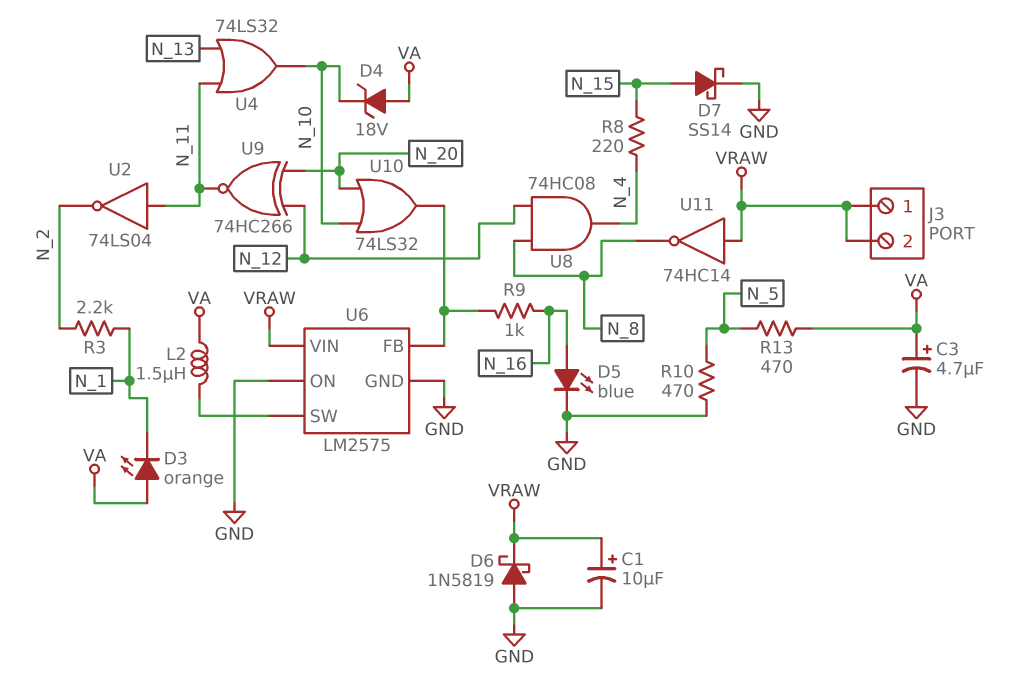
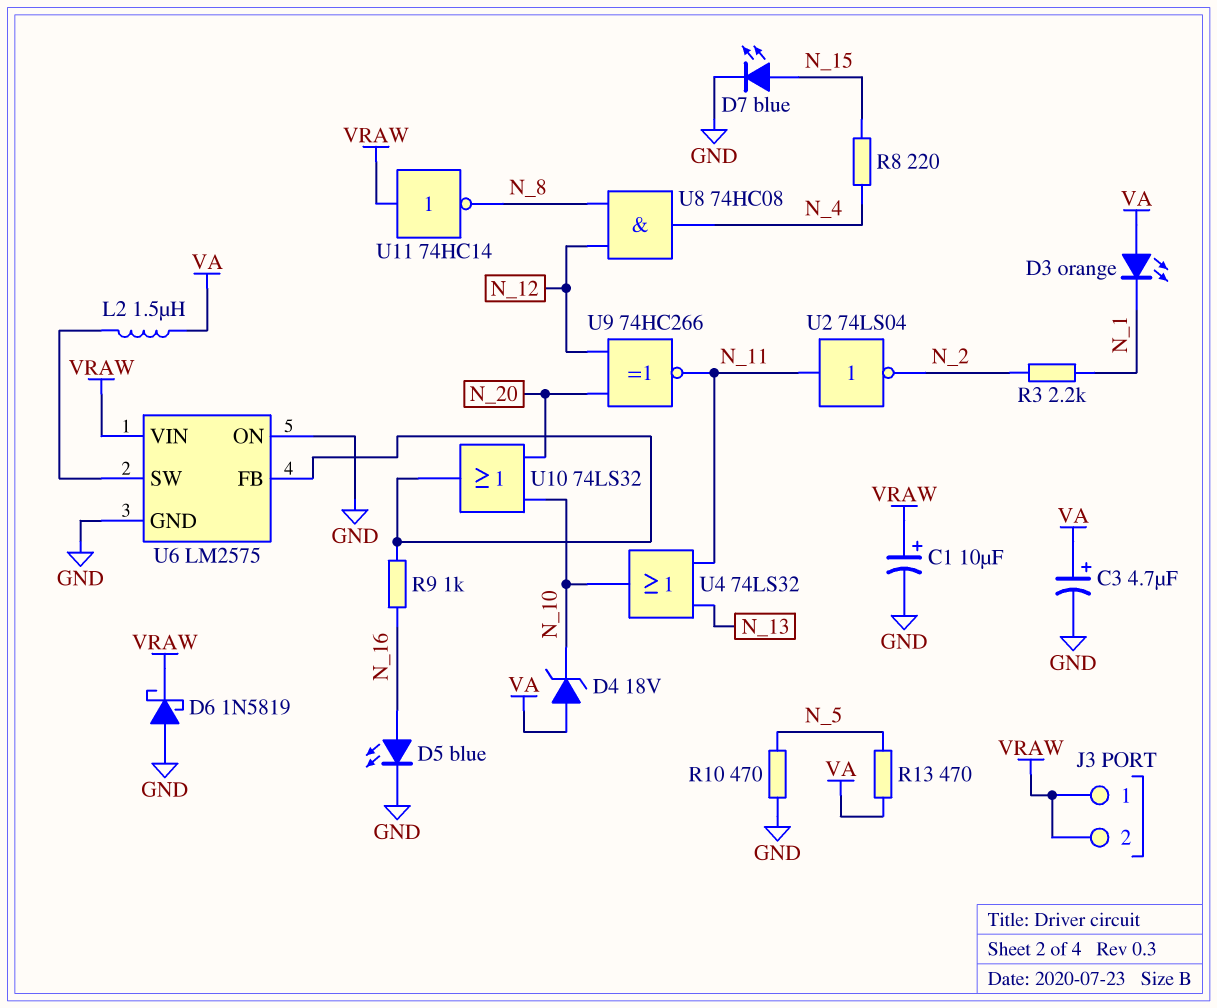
D7: schottky SS14 (A N_15, K GND) -> LED blue (A N_15, K GND)

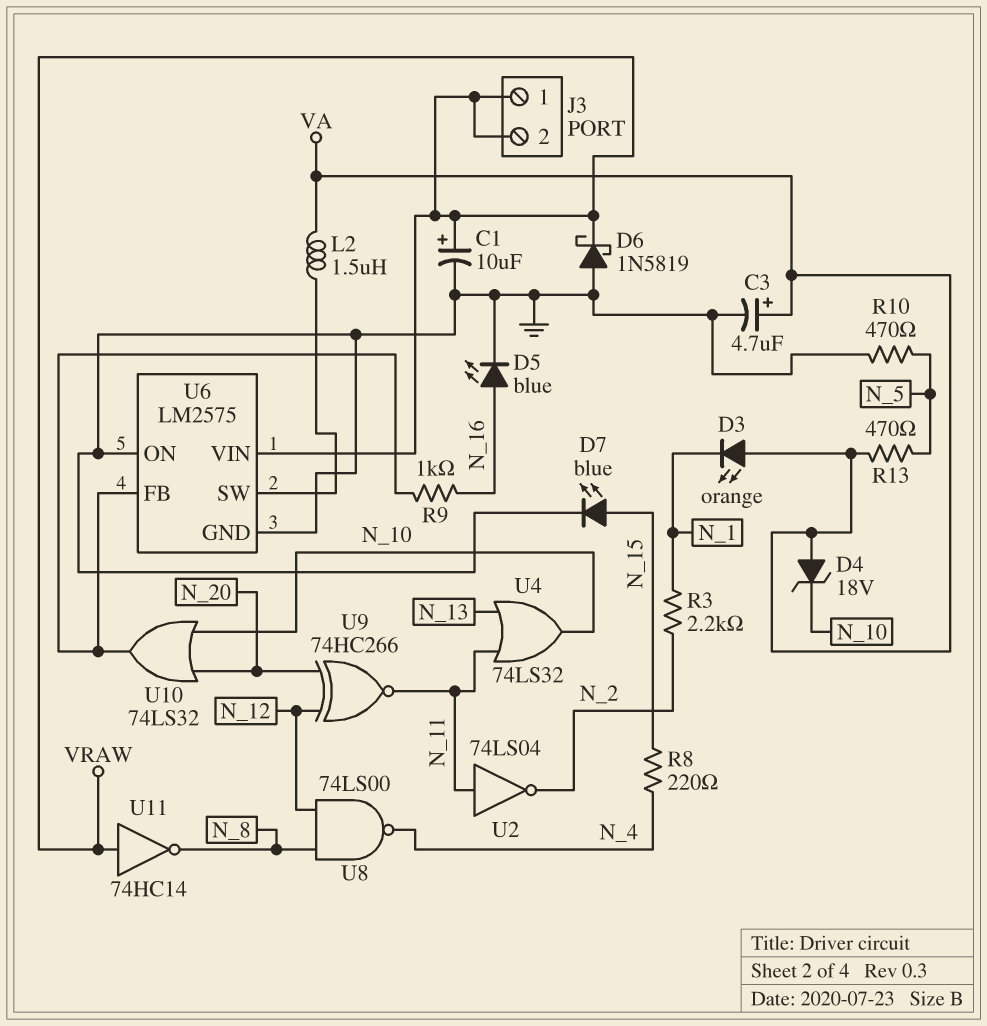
U8: AND 74HC08 (in N_8, in N_12, out N_4) -> NAND 74LS00 (in N_8, in N_12, out N_4)

